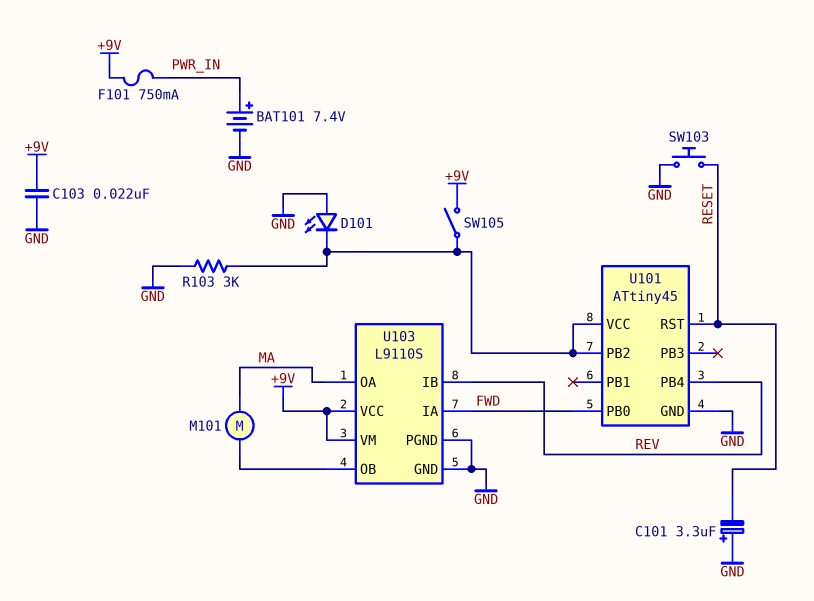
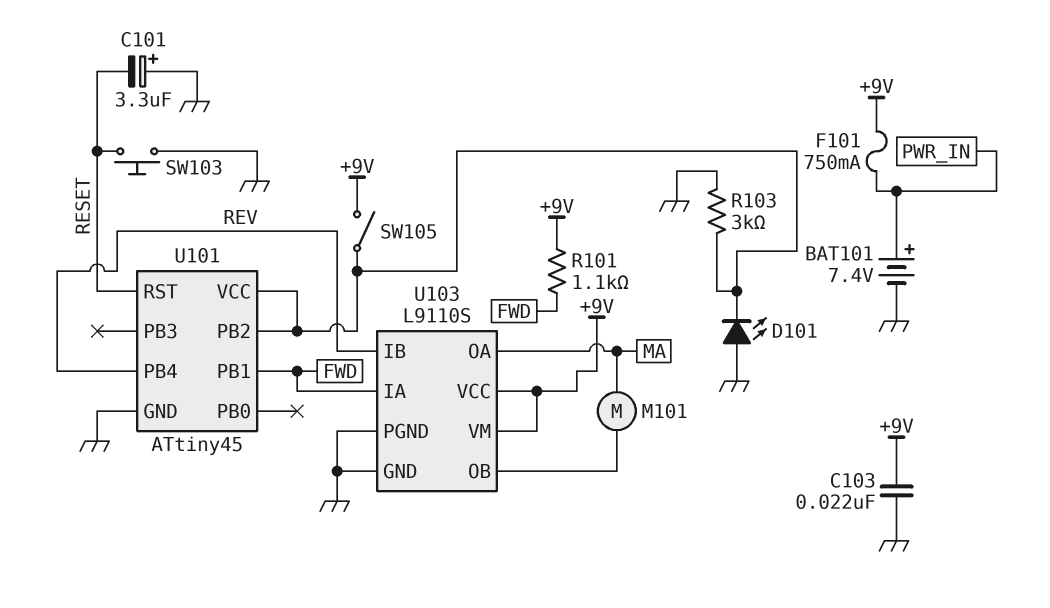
R101: none -> 1.1k (+9V, FWD)
U101 pin PB0: FWD -> none
U101 pin PB1: none -> FWD

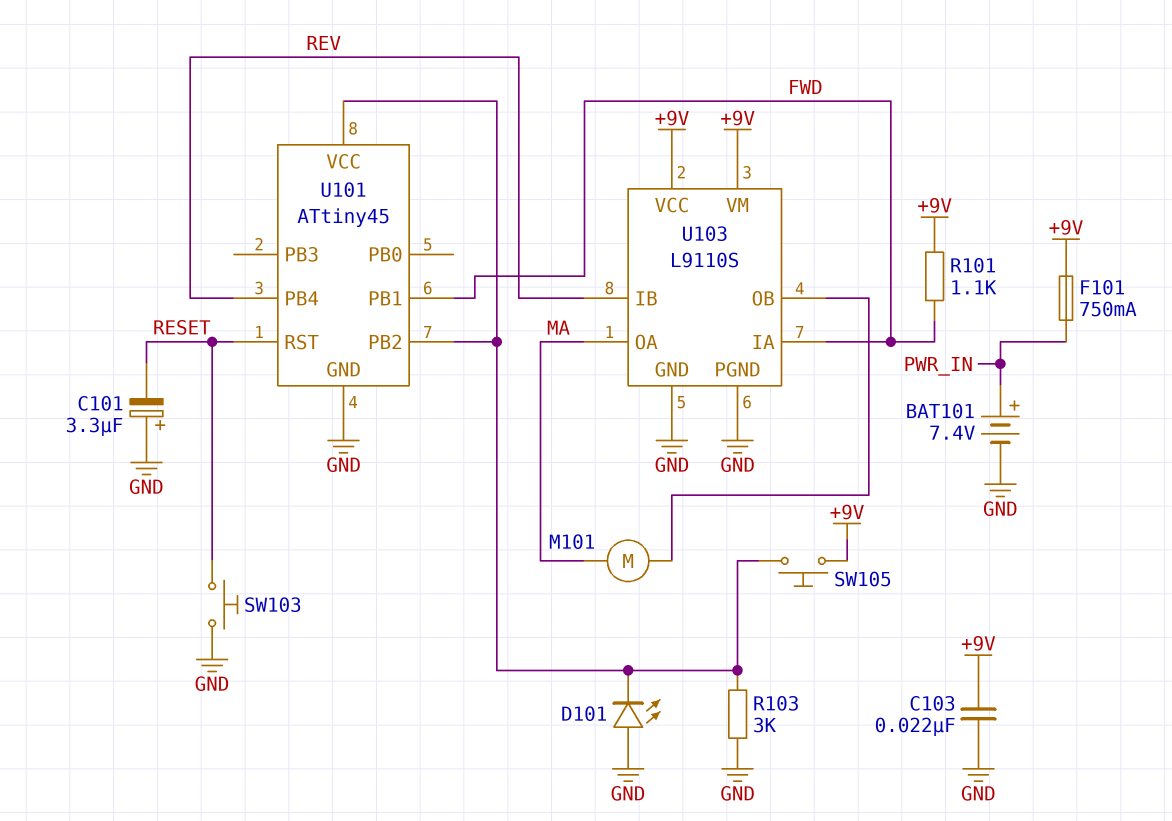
SW105: switch (+9V, U101/PB2) -> button (+9V, U101/PB2)

